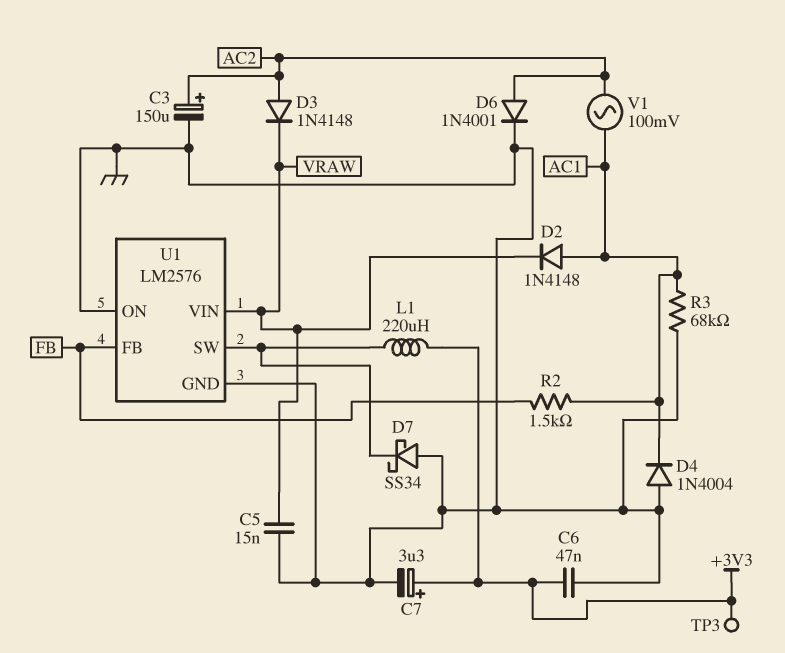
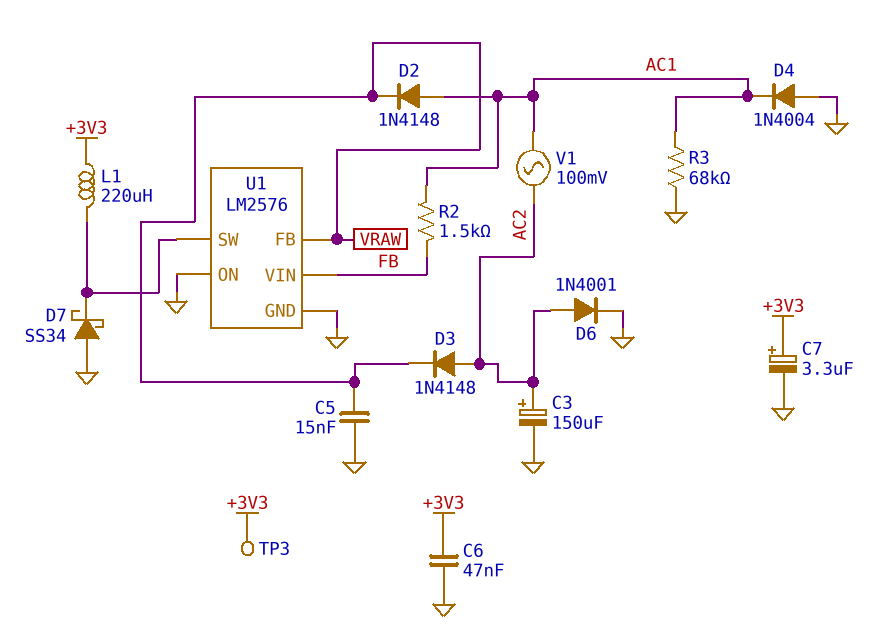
U1 pin FB: FB -> VRAW
U1 pin VIN: VRAW -> FB

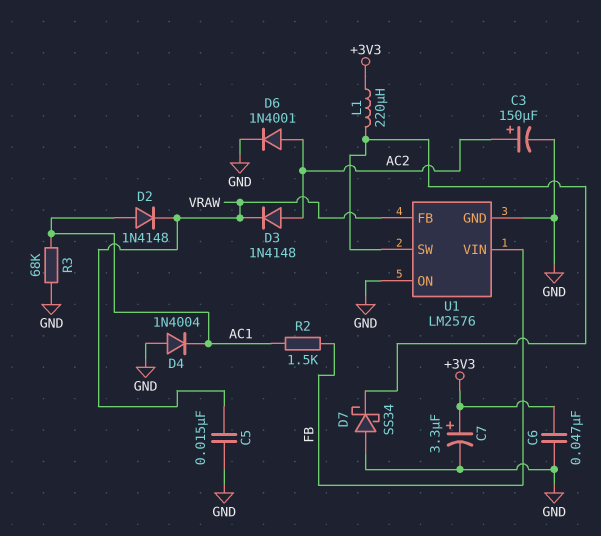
TP3: test point (+3V3) -> none
V1: AC 100mV (AC1, AC2) -> none

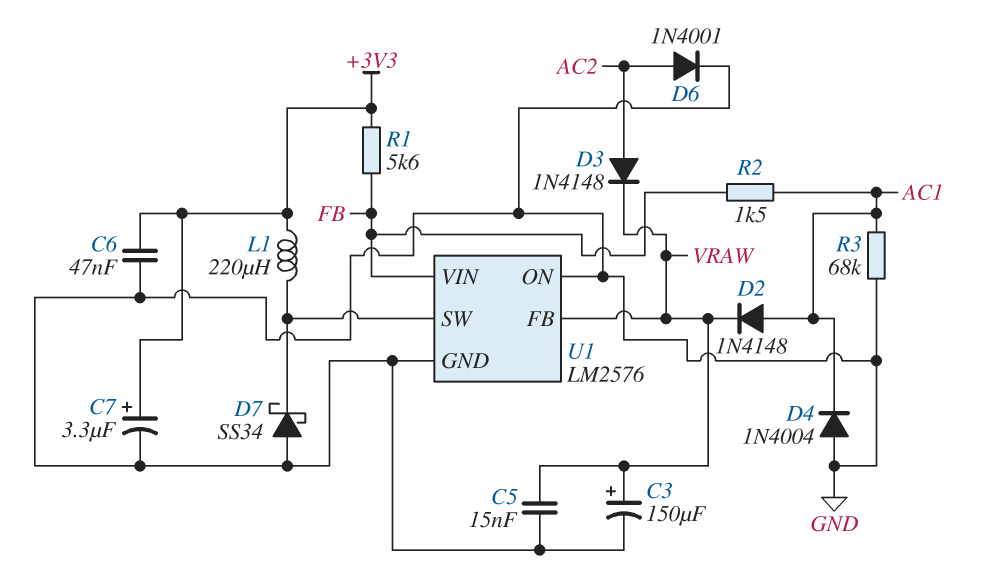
C3: 150uF (plus AC2, minus GND) -> 150uF (plus VRAW, minus GND)
R1: none -> 5.6k (+3V3, FB)

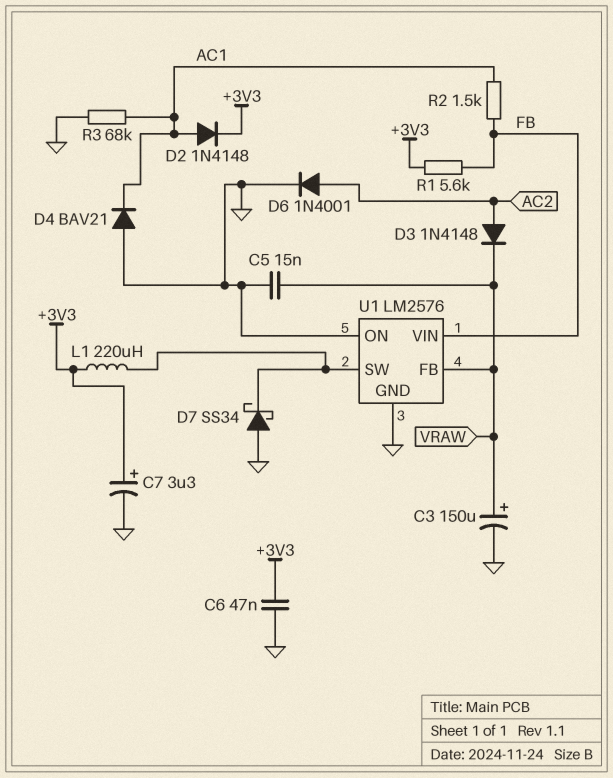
D2: diode 1N4148 (A AC1, K VRAW) -> diode 1N4148 (A AC1, K +3V3)
D4: diode 1N4004 (A GND, K AC1) -> diode BAV21 (A GND, K AC1)

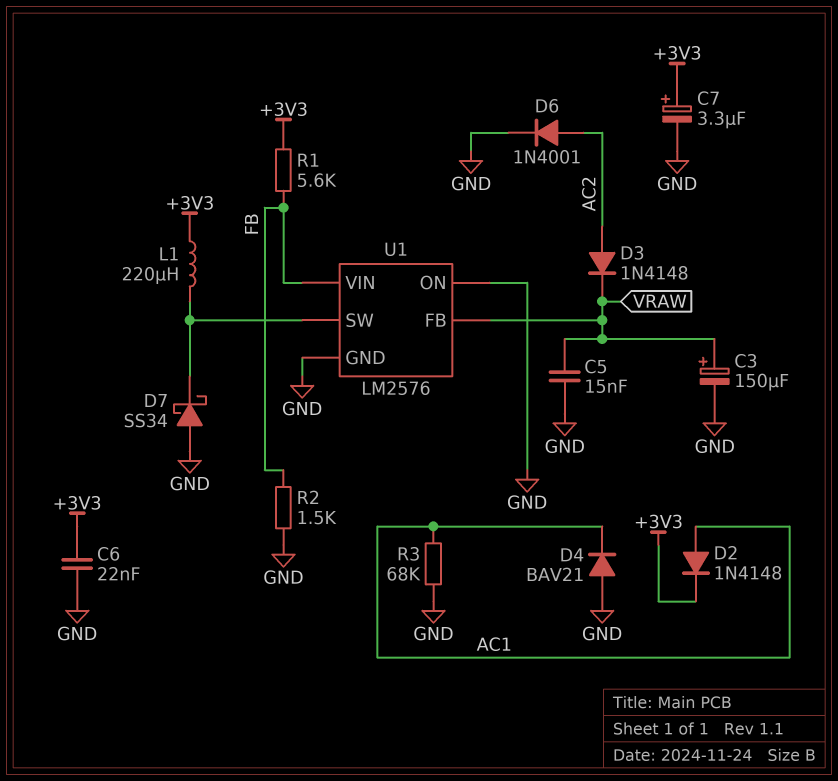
C6: 47nF (+3V3, GND) -> 22nF (+3V3, GND)
R2: 1.5k (AC1, FB) -> 1.5k (FB, GND)

